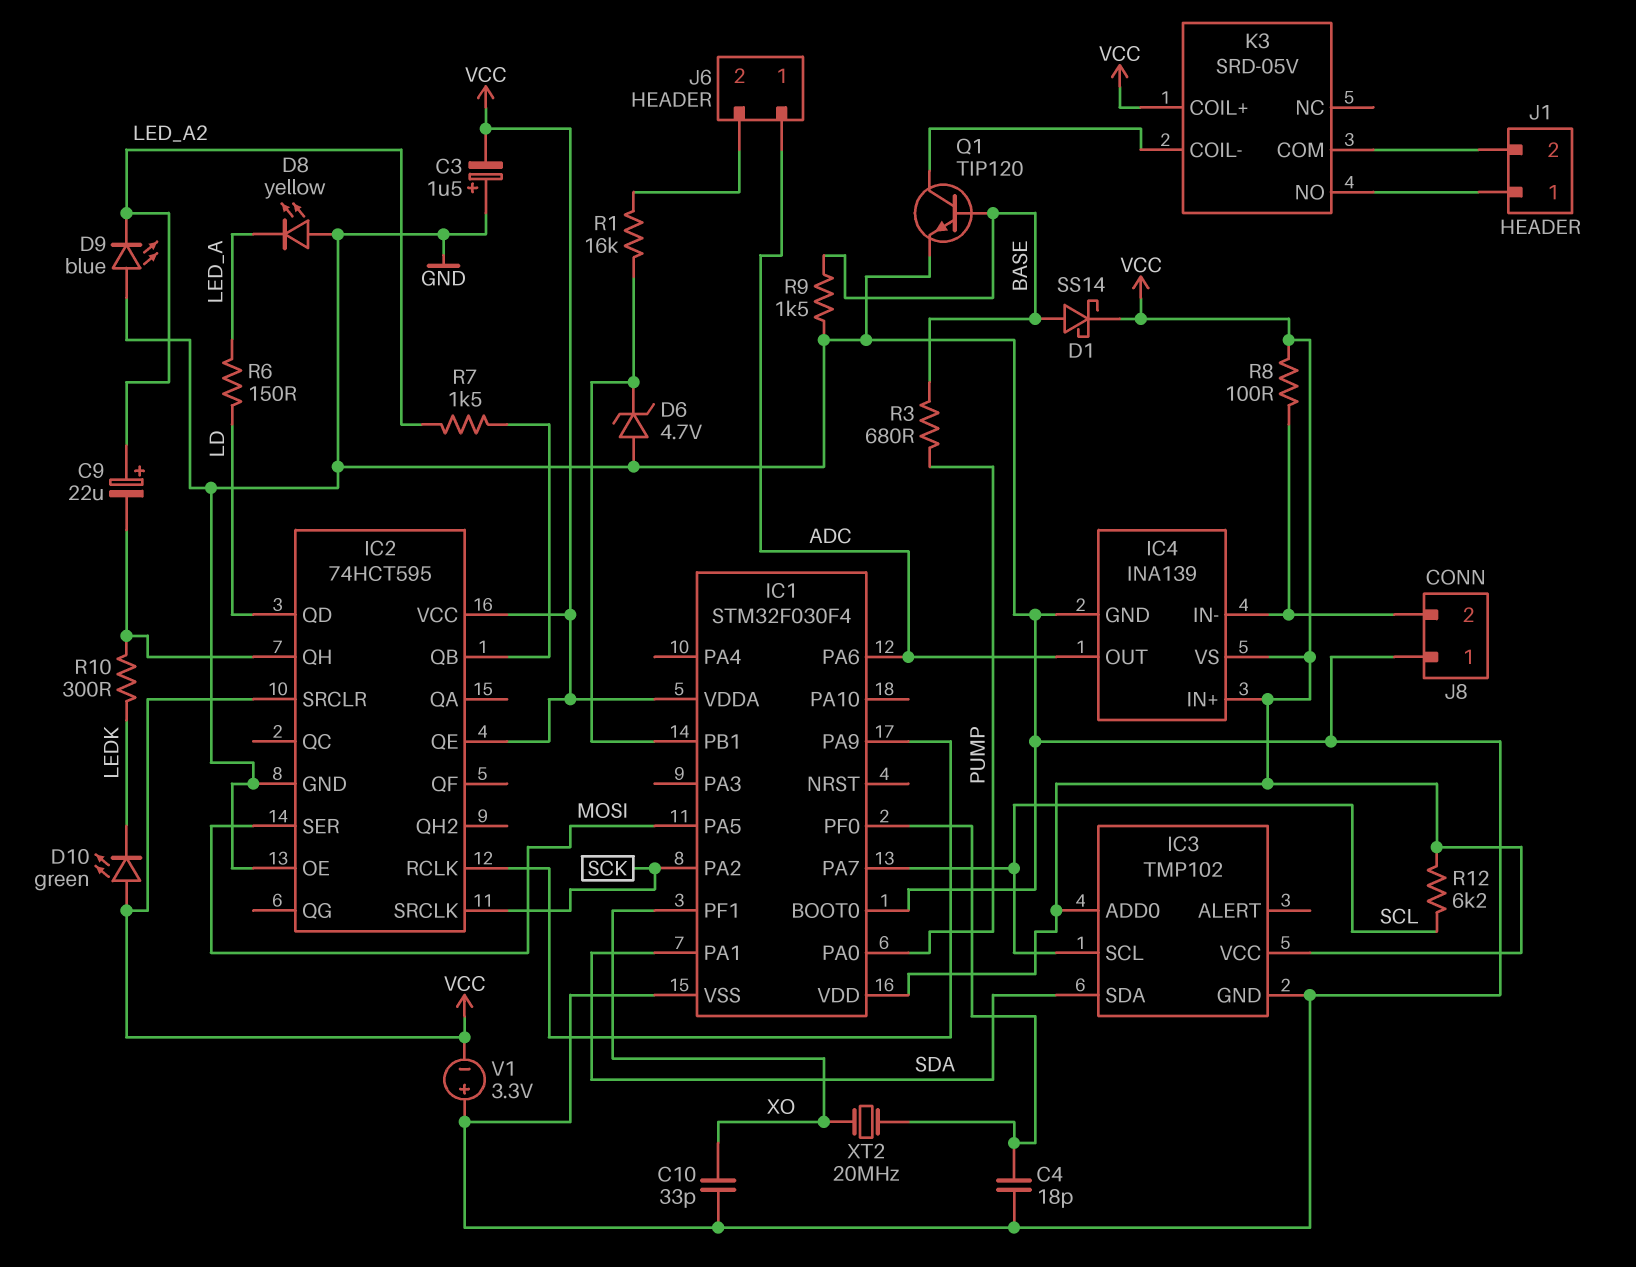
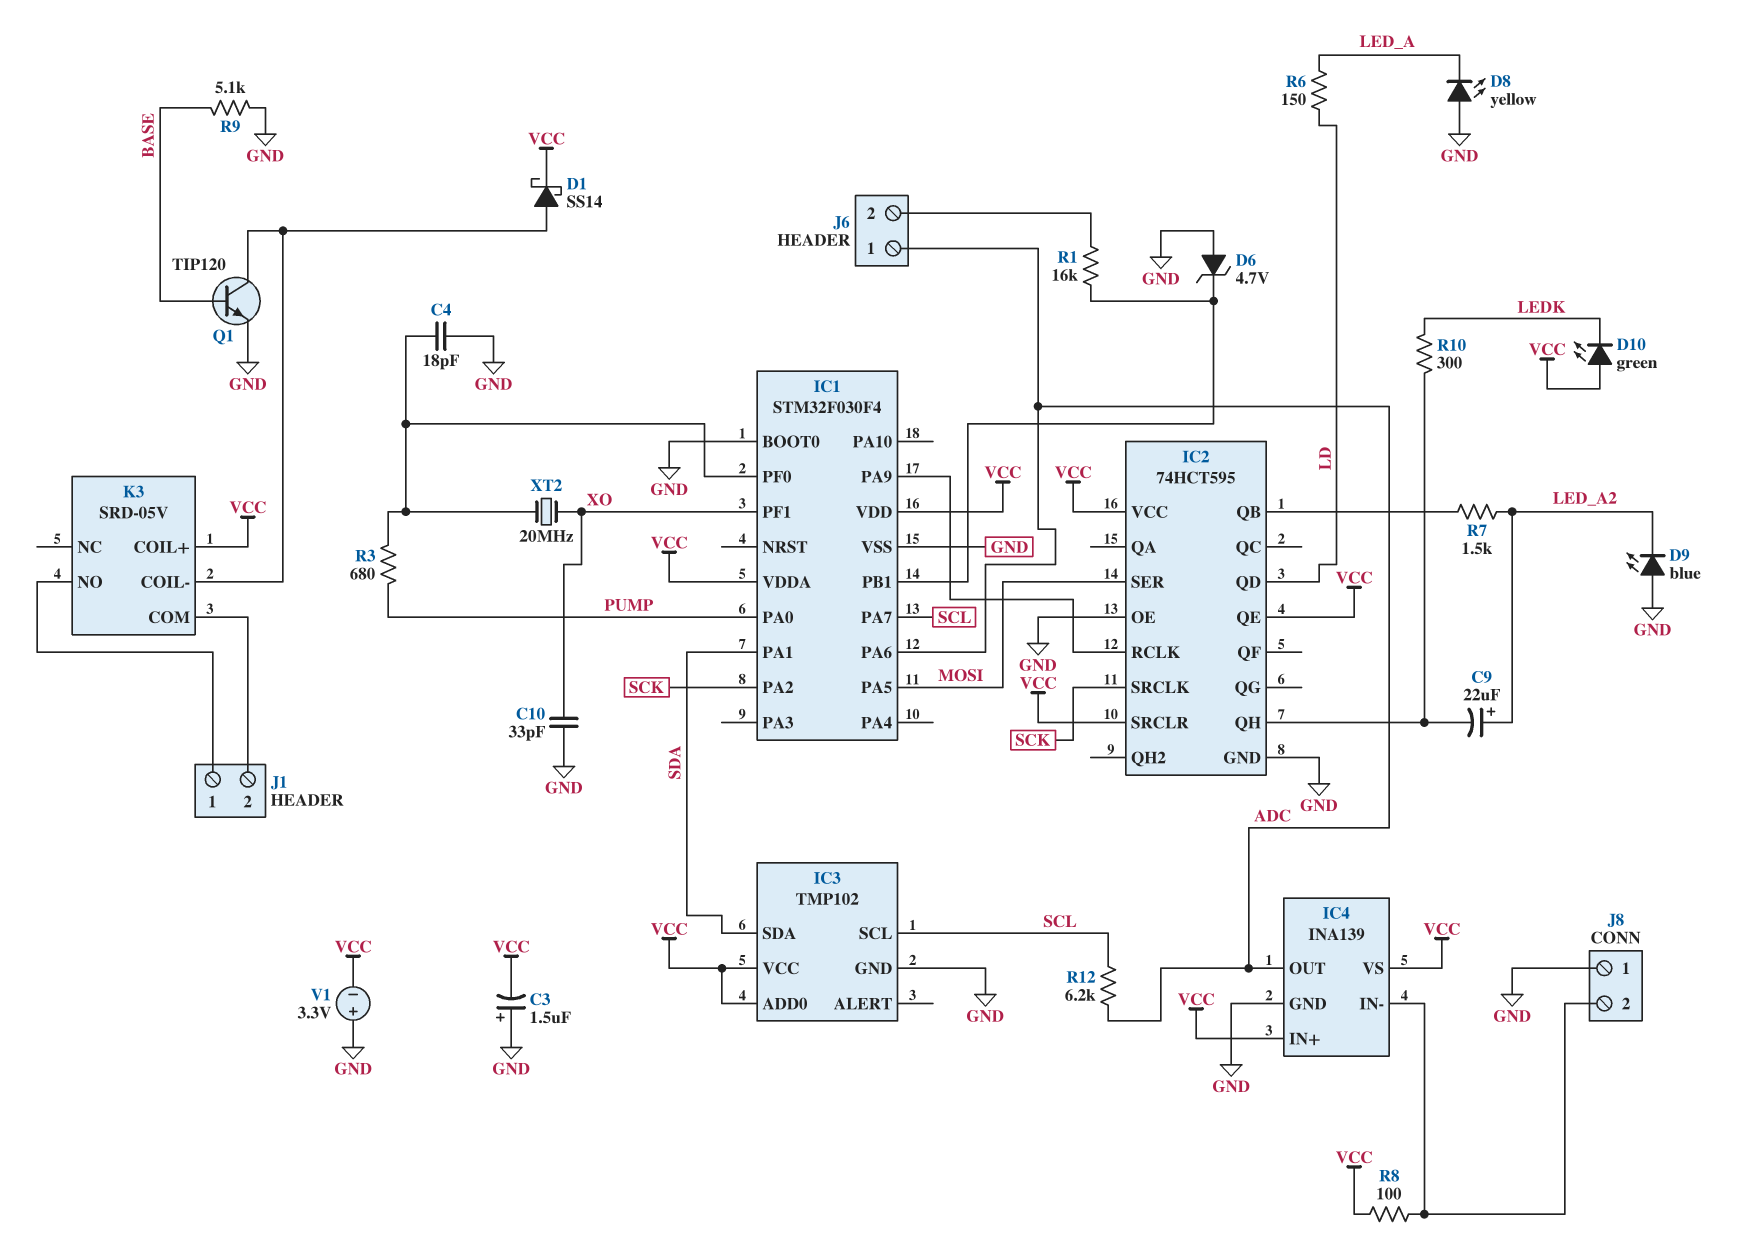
D1: schottky SS14 (A BASE, K VCC) -> schottky SS14 (A K3/COIL-, K VCC)
R3: 680 (BASE, PUMP) -> 680 (IC1/PF0, PUMP)
R9: 1.5k (BASE, GND) -> 5.1k (BASE, GND)
R12: 6.2k (SCL, VCC) -> 6.2k (ADC, SCL)

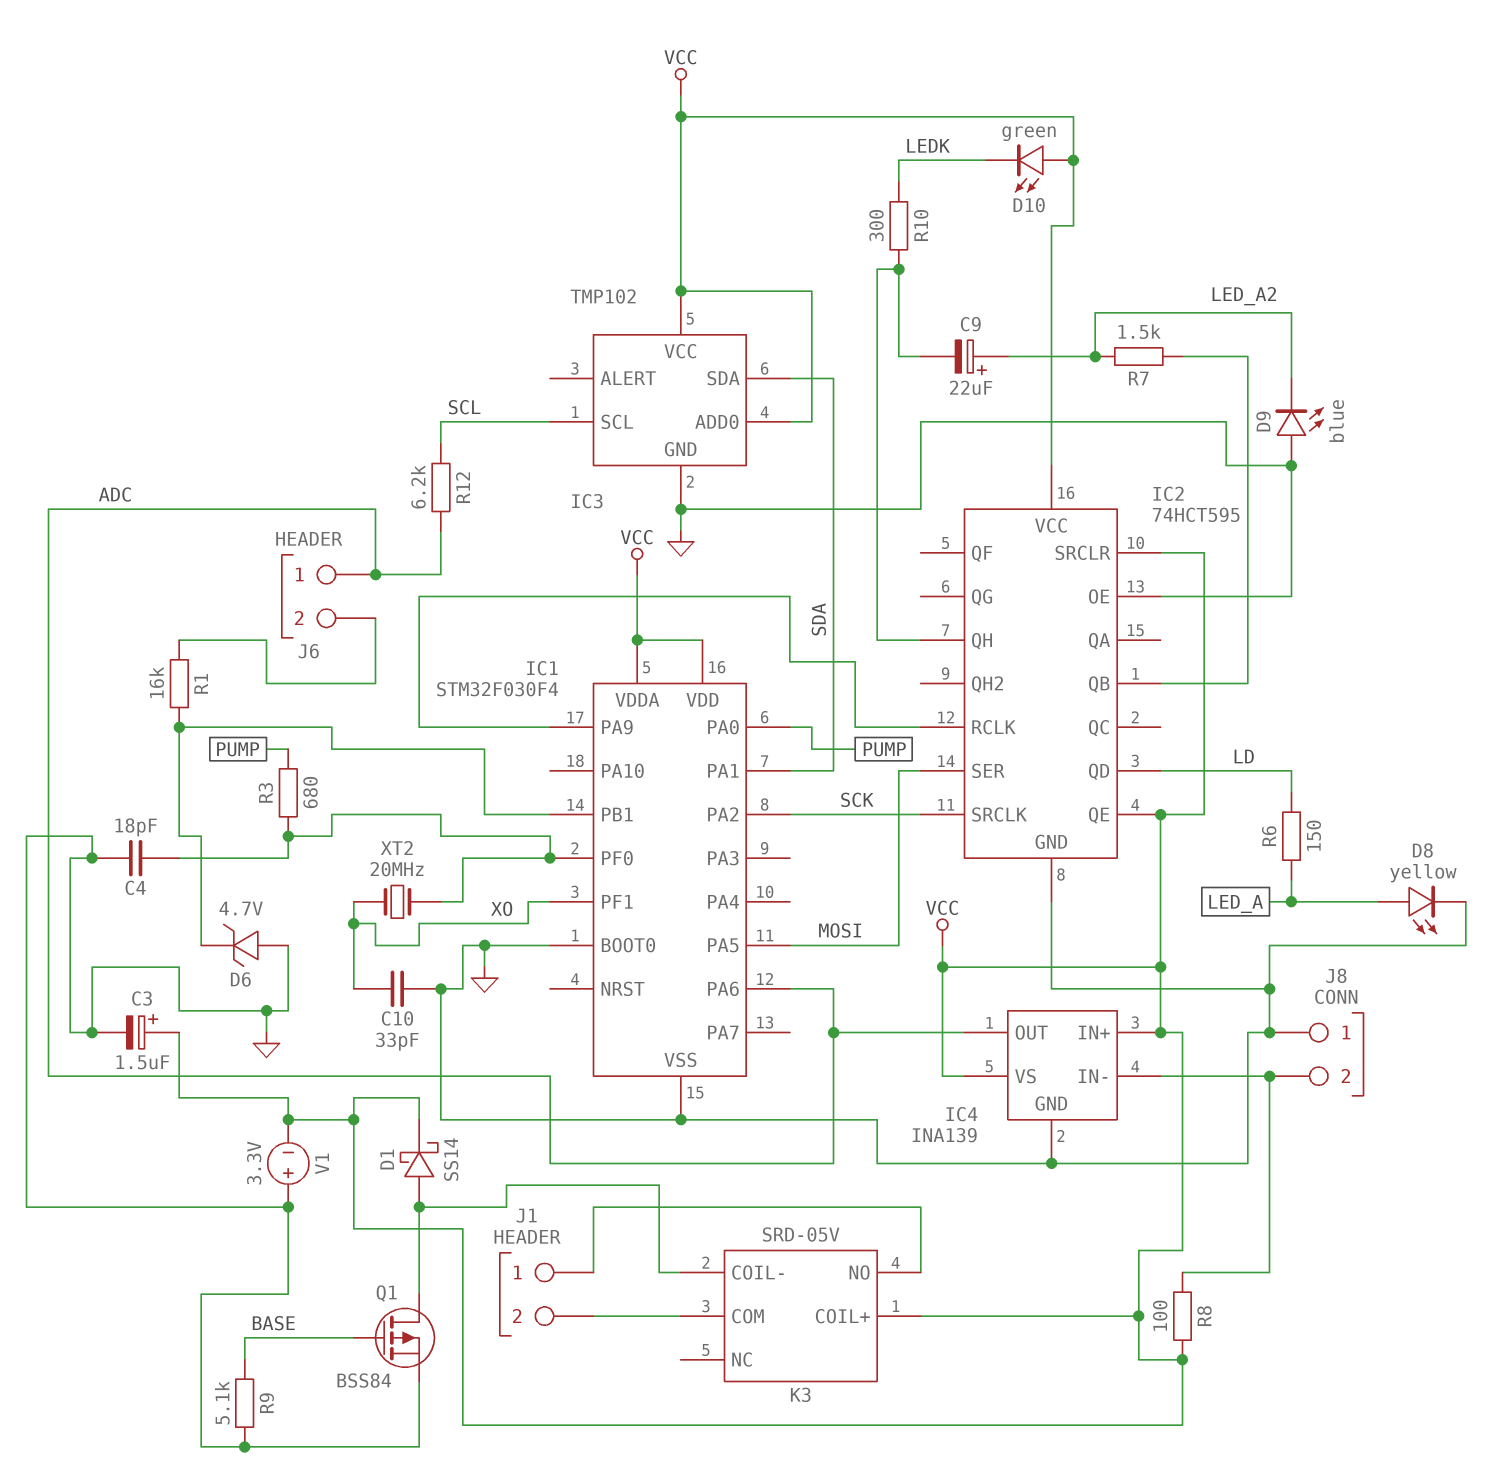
C3: 1.5uF (plus GND, minus VCC) -> 1.5uF (plus VCC, minus GND)
D8: LED yellow (A GND, K LED_A) -> LED yellow (A LED_A, K GND)
IC1 pin PA7: SCL -> none
Q1: NPN TIP120 (B BASE, C K3/COIL-, E GND) -> PMOS BSS84 (G BASE, D K3/COIL-, S GND)

